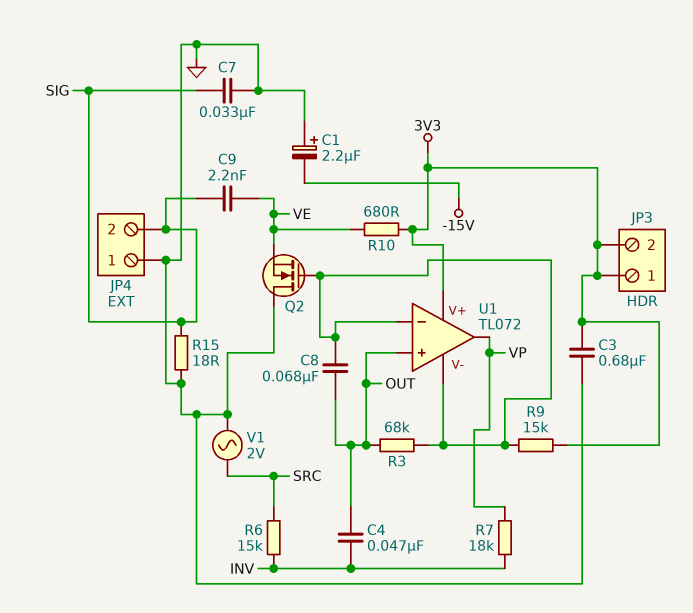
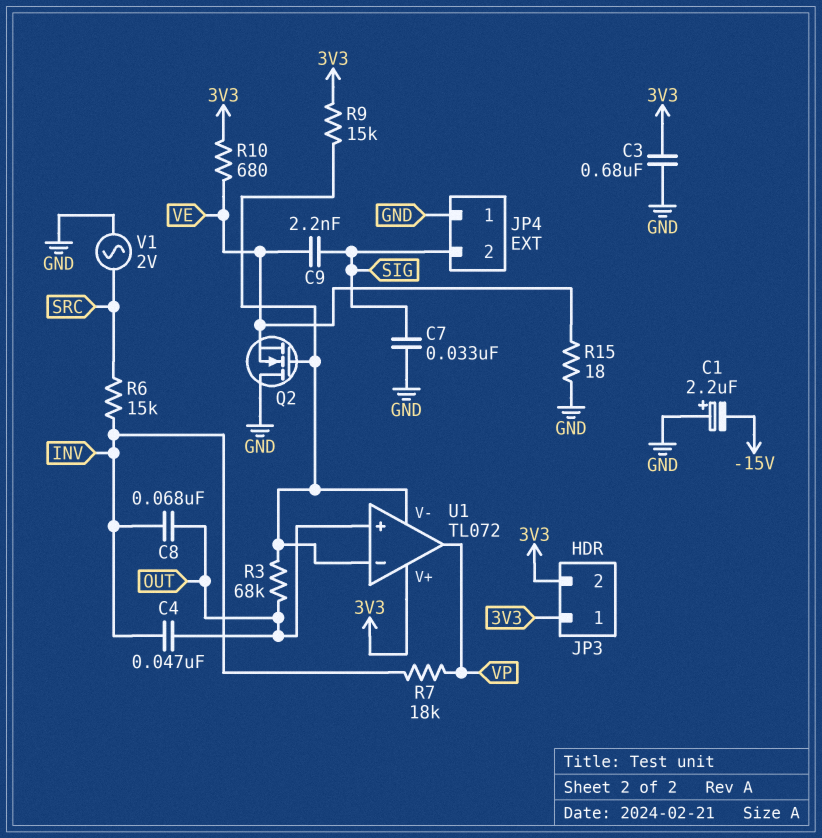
C8: 68nF (OUT, U1/V-) -> 68nF (INV, OUT)
R15: 18 (GND, SIG) -> 18 (GND, VE)

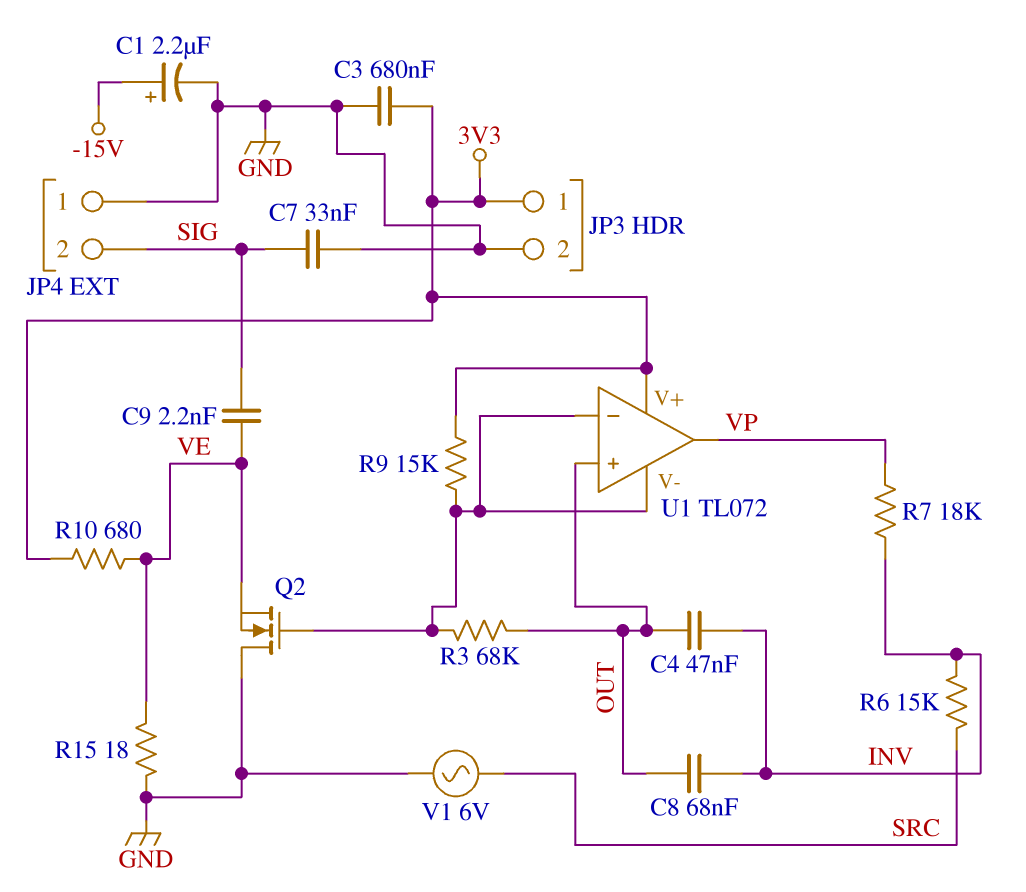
C1: 2.2uF (plus GND, minus -15V) -> 2.2uF (plus -15V, minus GND)
JP3 pin 2: 3V3 -> GND
V1: AC 2V (GND, SRC) -> AC 6V (GND, SRC)

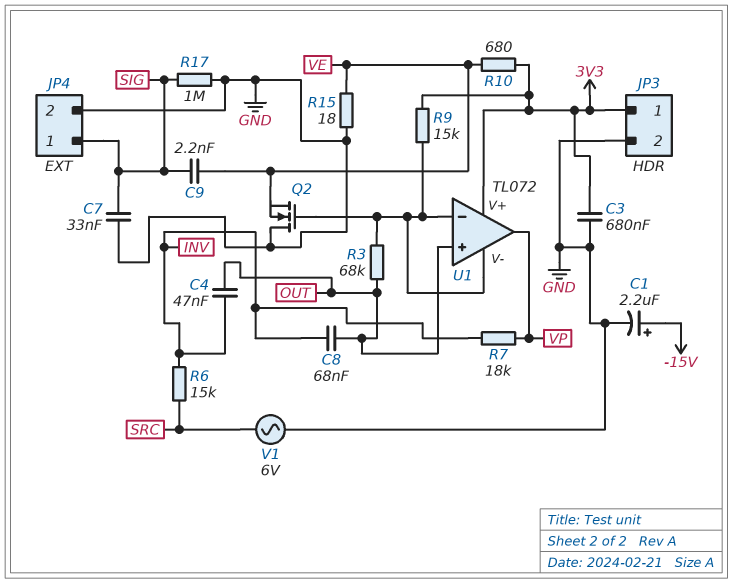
JP4 pin 1: GND -> SIG
JP4 pin 2: SIG -> GND
R17: none -> 1M (GND, SIG)

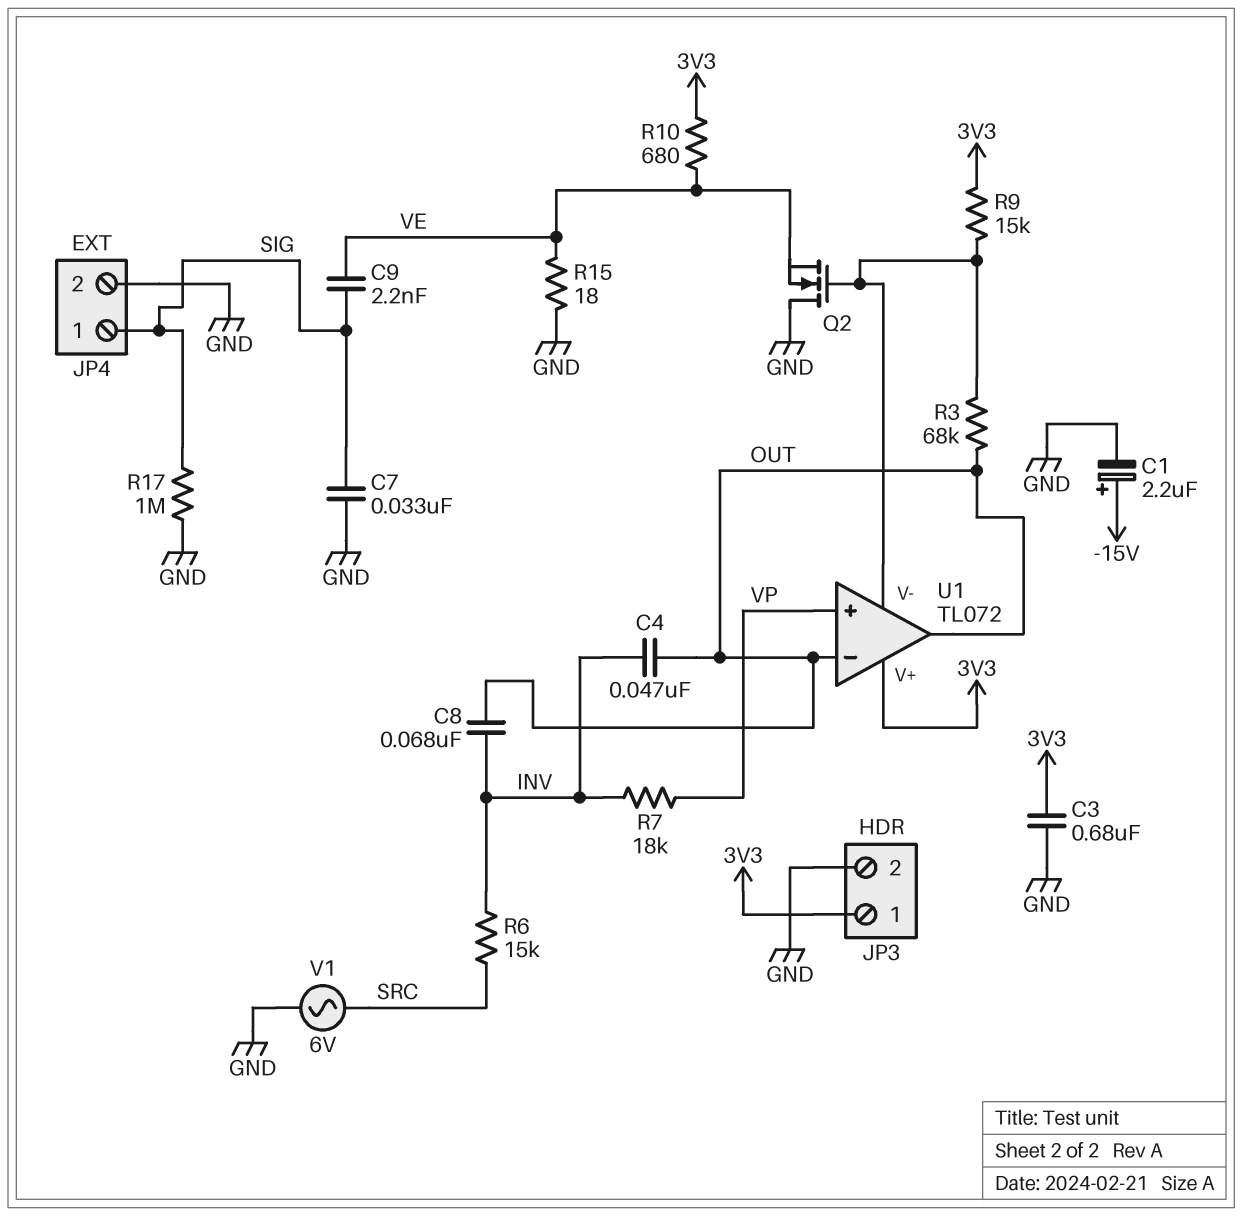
U1 pin in+: OUT -> VP
U1 pin in-: U1/V- -> OUT
U1 pin out: VP -> OUT

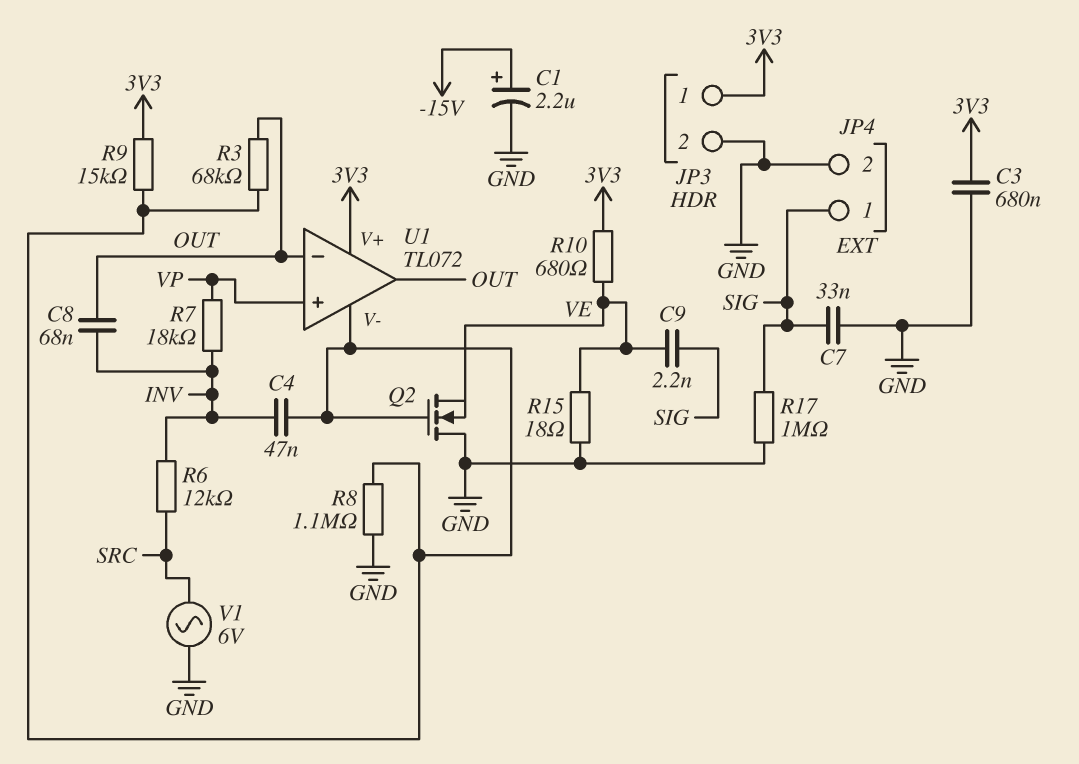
C4: 47nF (INV, OUT) -> 47nF (INV, U1/V-)
R6: 15k (INV, SRC) -> 12k (INV, SRC)
R8: none -> 1.1M (GND, U1/V-)

